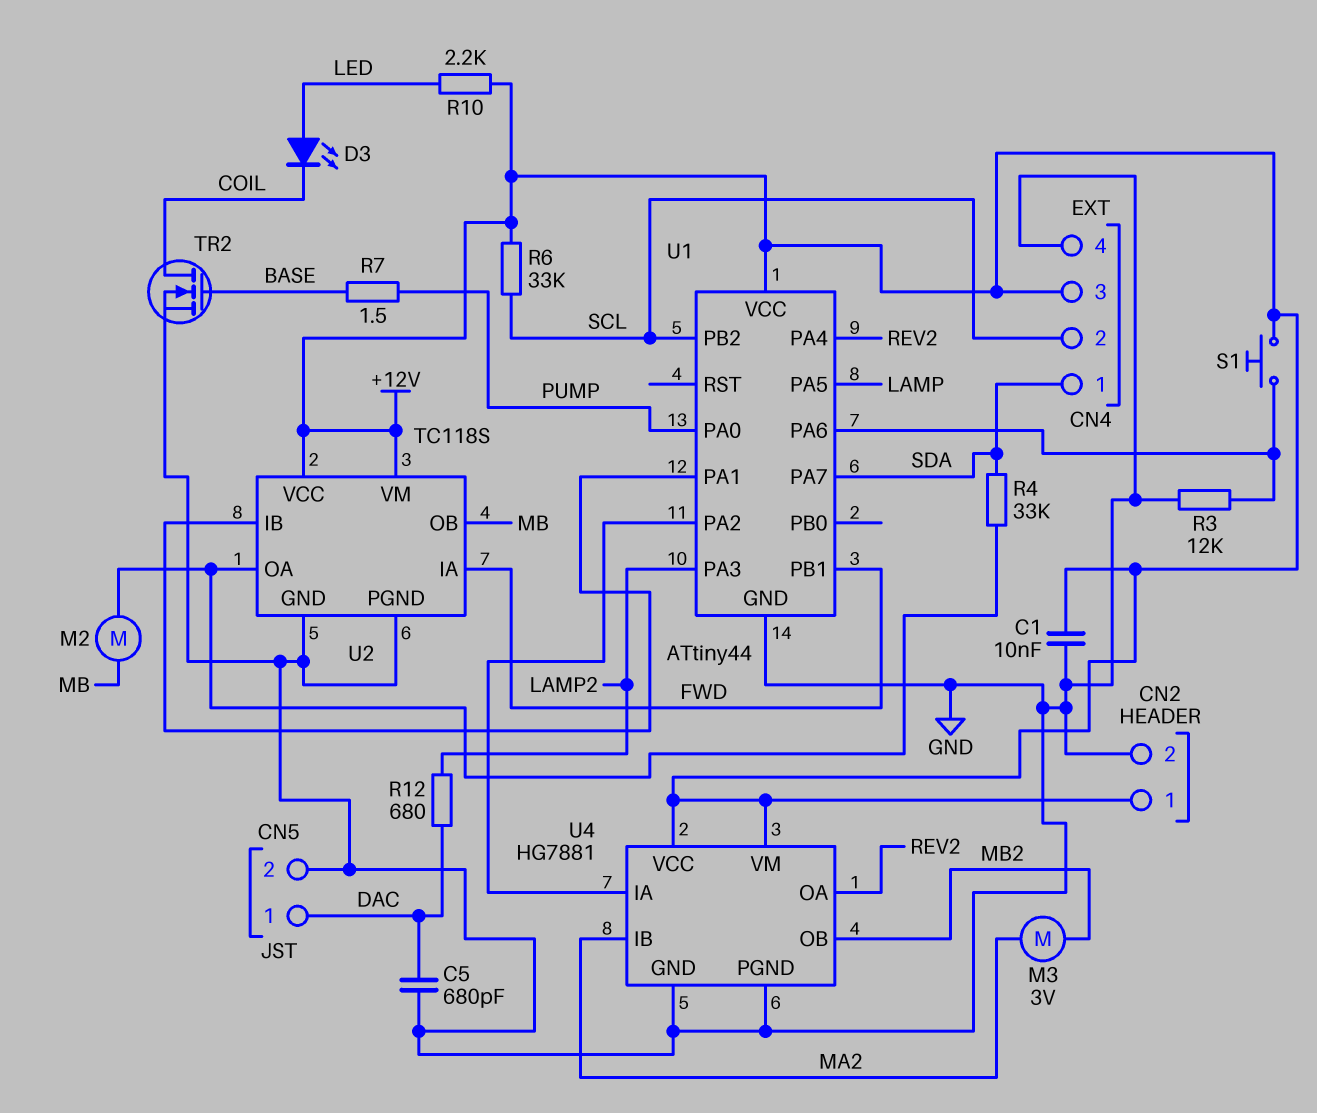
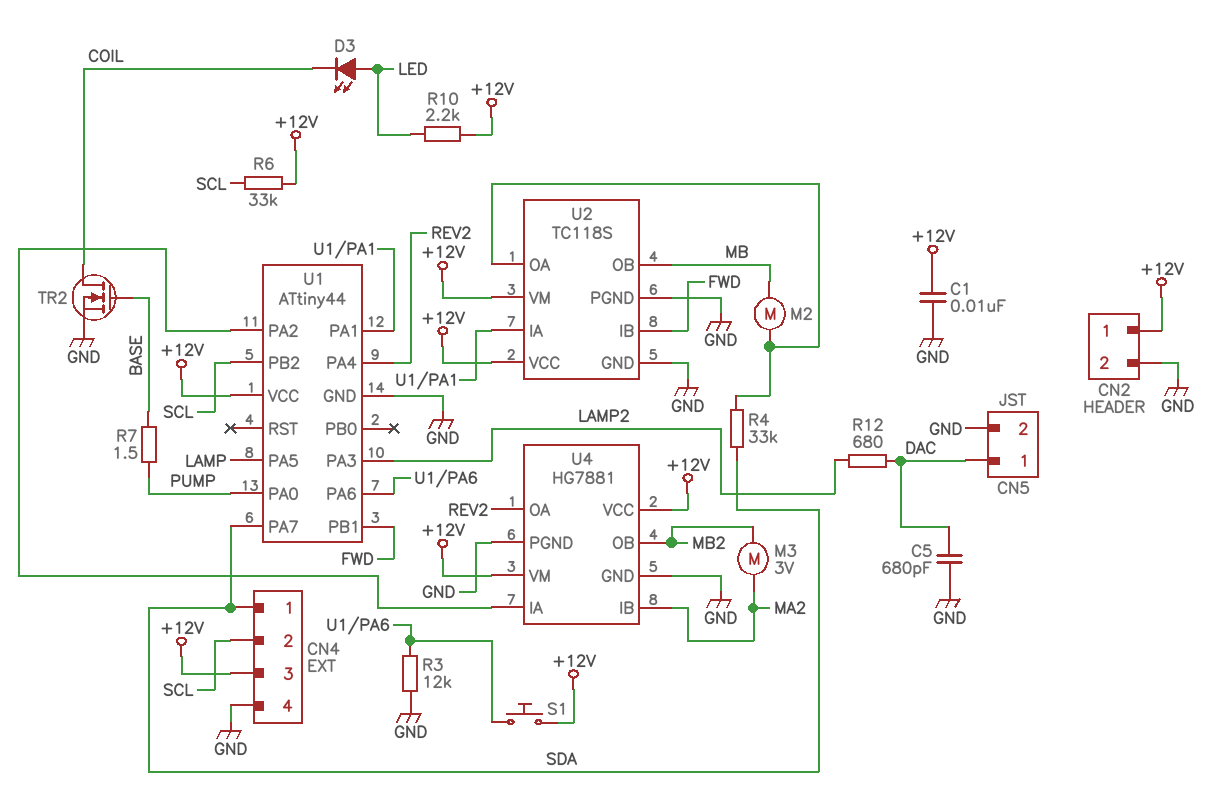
U2 pin IA: FWD -> U1/PA1
U2 pin IB: U1/PA1 -> FWD

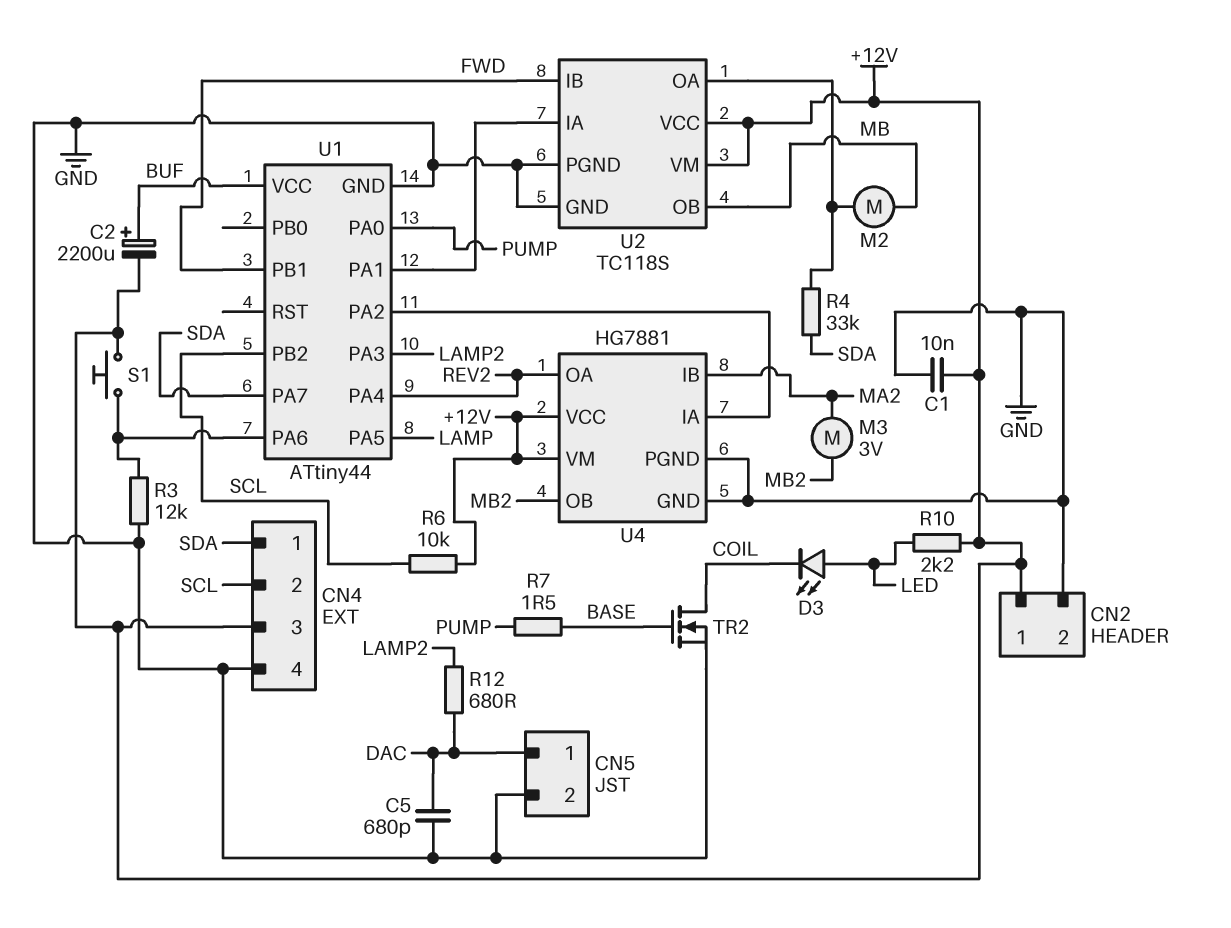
C2: none -> 2200uF (plus BUF, minus +12V)
R6: 33k (+12V, SCL) -> 10k (+12V, SCL)
U1 pin VCC: +12V -> BUF

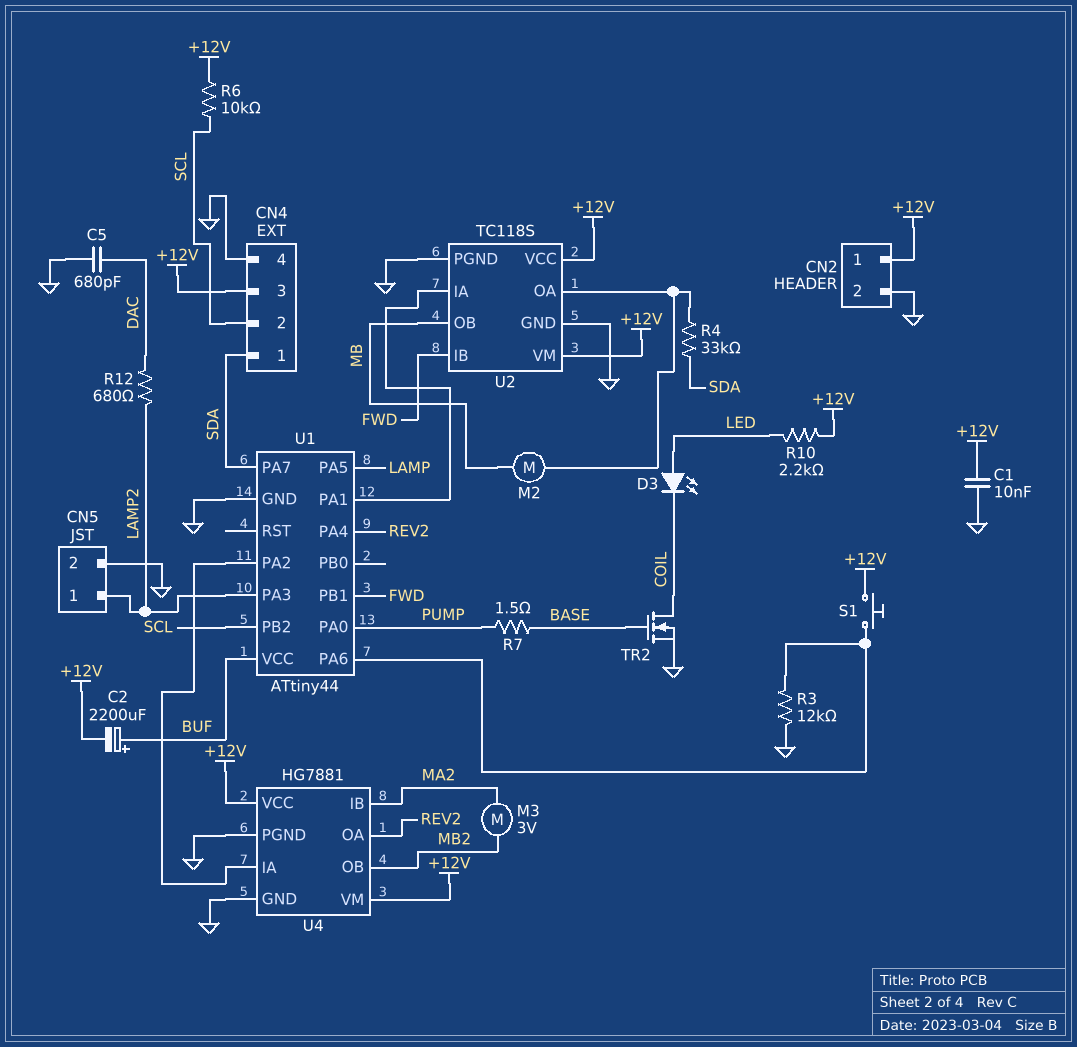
CN5 pin 1: DAC -> LAMP2

